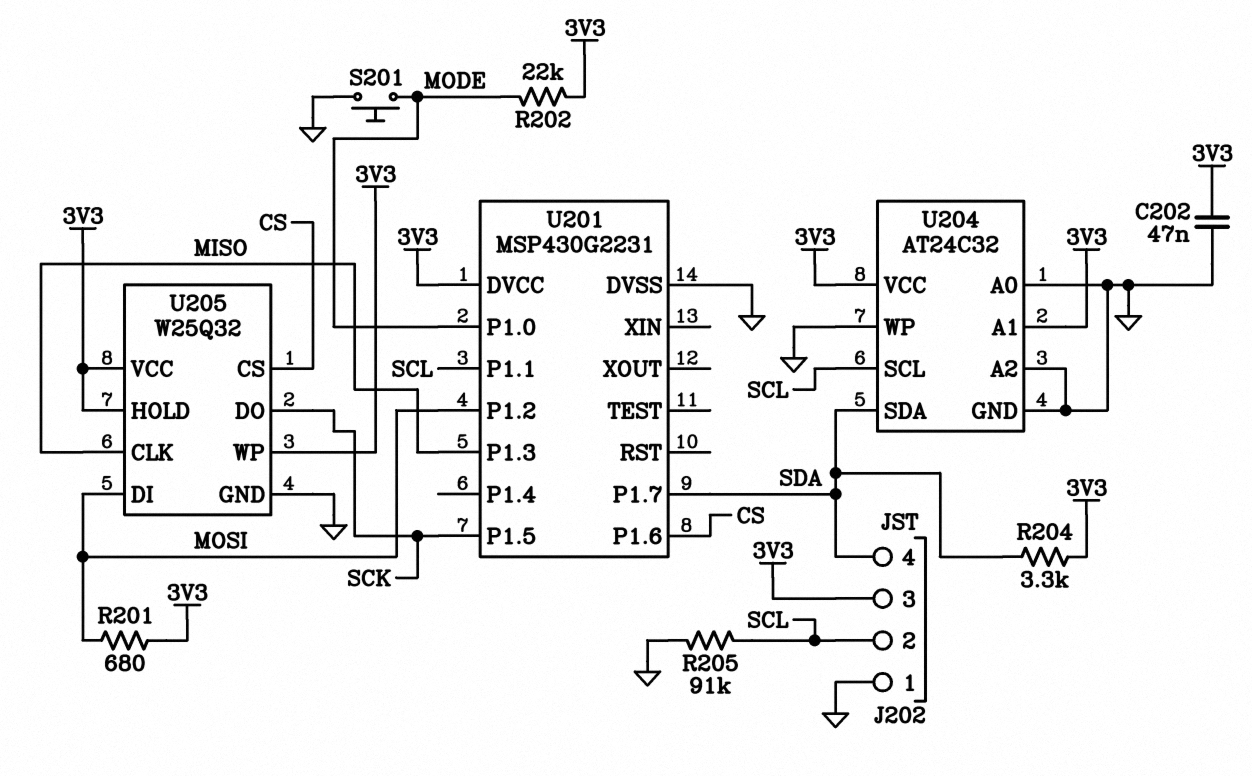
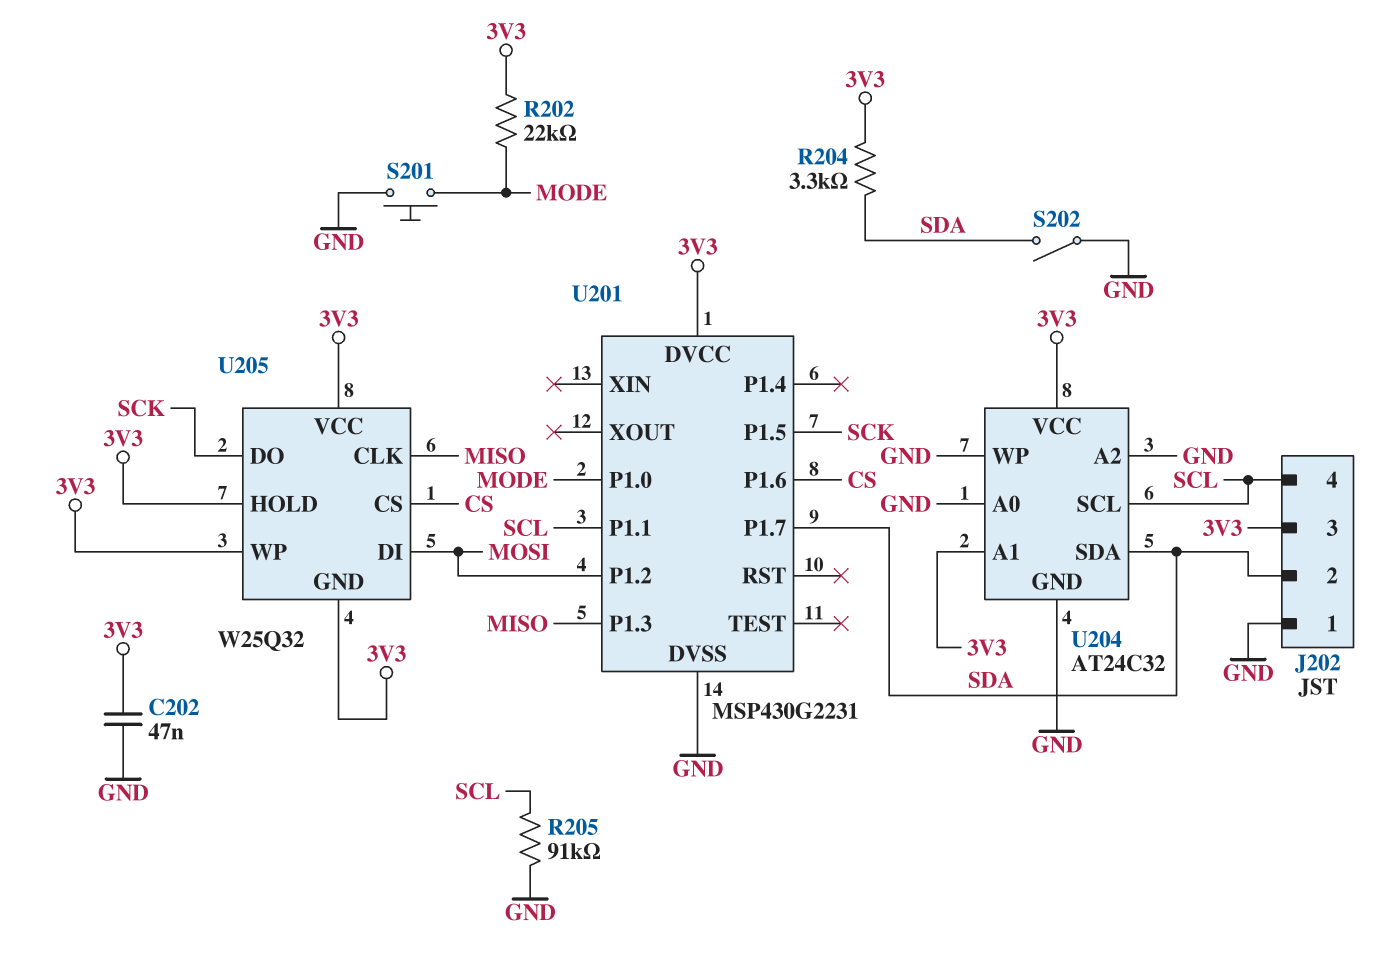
J202 pin 2: SCL -> SDA
J202 pin 4: SDA -> SCL
R201: 680 (3V3, MOSI) -> none
S202: none -> switch (GND, SDA)
U205 pin GND: GND -> 3V3

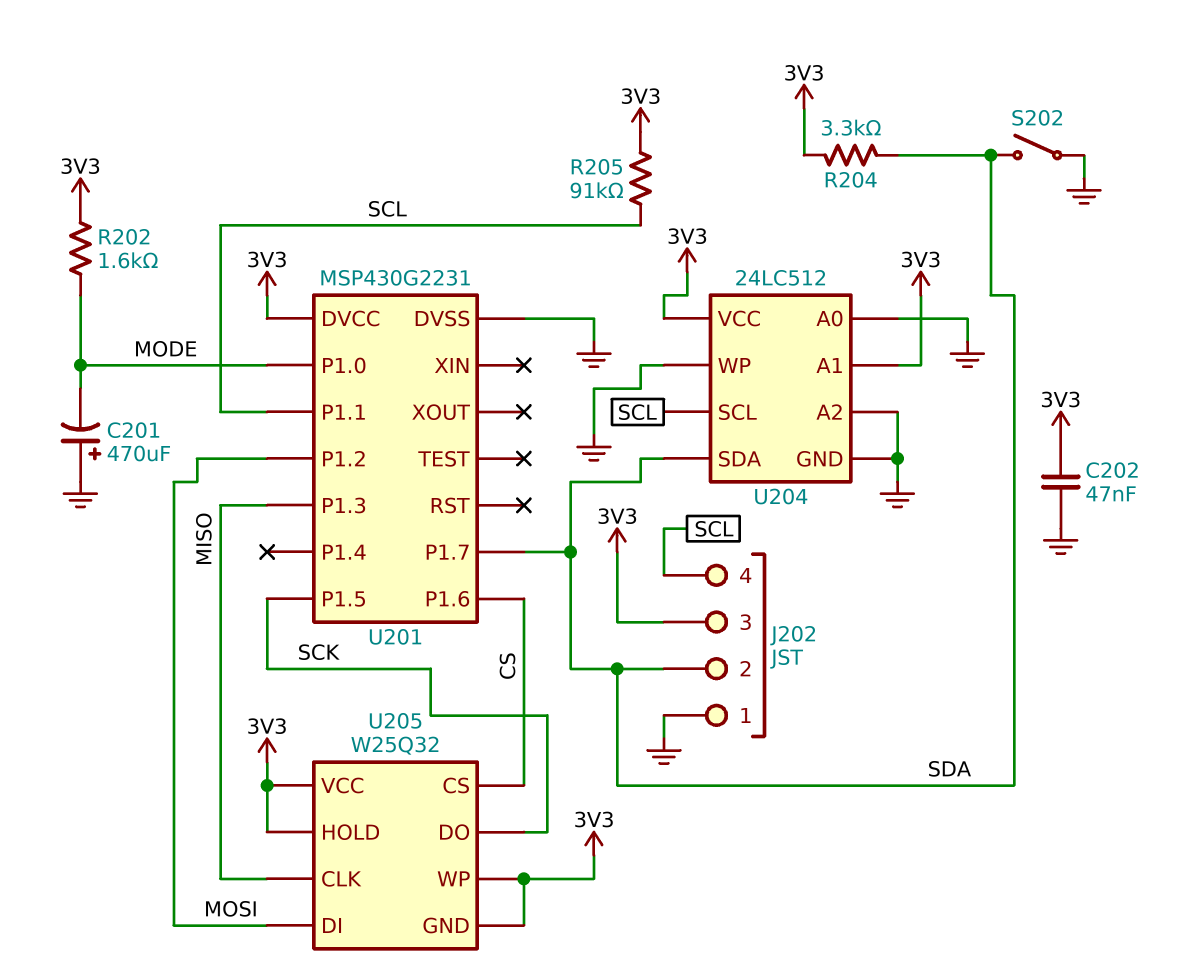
C201: none -> 470uF (plus GND, minus MODE)
R202: 22k (3V3, MODE) -> 1.6k (3V3, MODE)
R205: 91k (GND, SCL) -> 91k (3V3, SCL)
S201: button (GND, MODE) -> none
U204: AT24C32 -> 24LC512

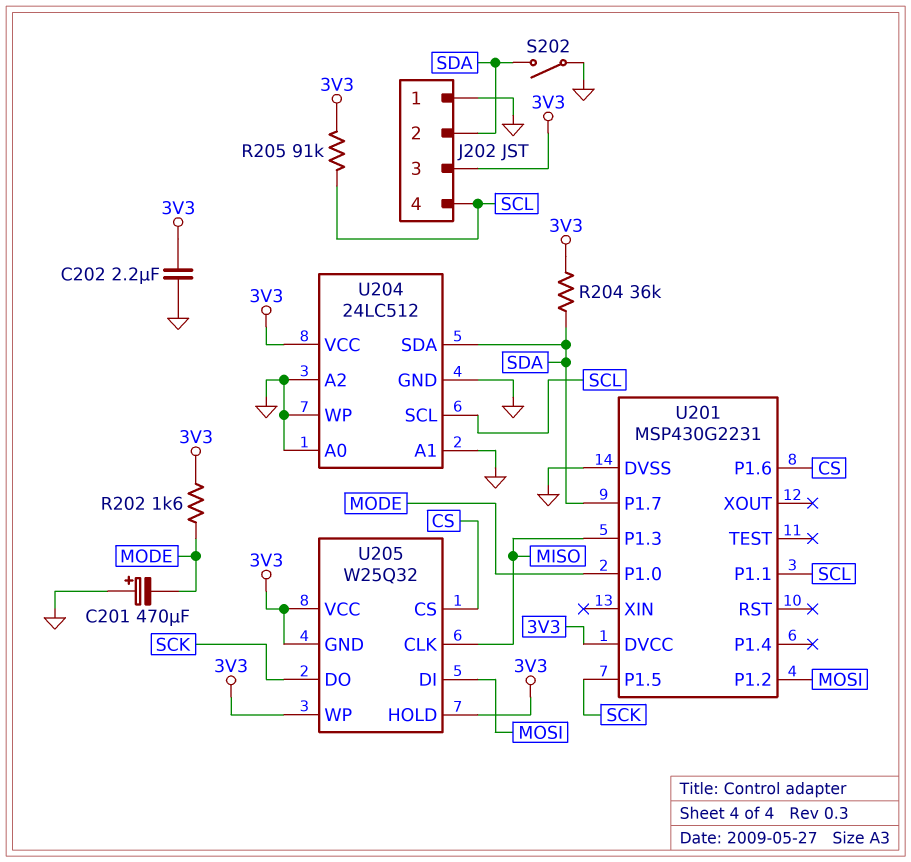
C202: 47nF (3V3, GND) -> 2.2uF (3V3, GND)
R204: 3.3k (3V3, SDA) -> 36k (3V3, SDA)
U204 pin A1: 3V3 -> GND

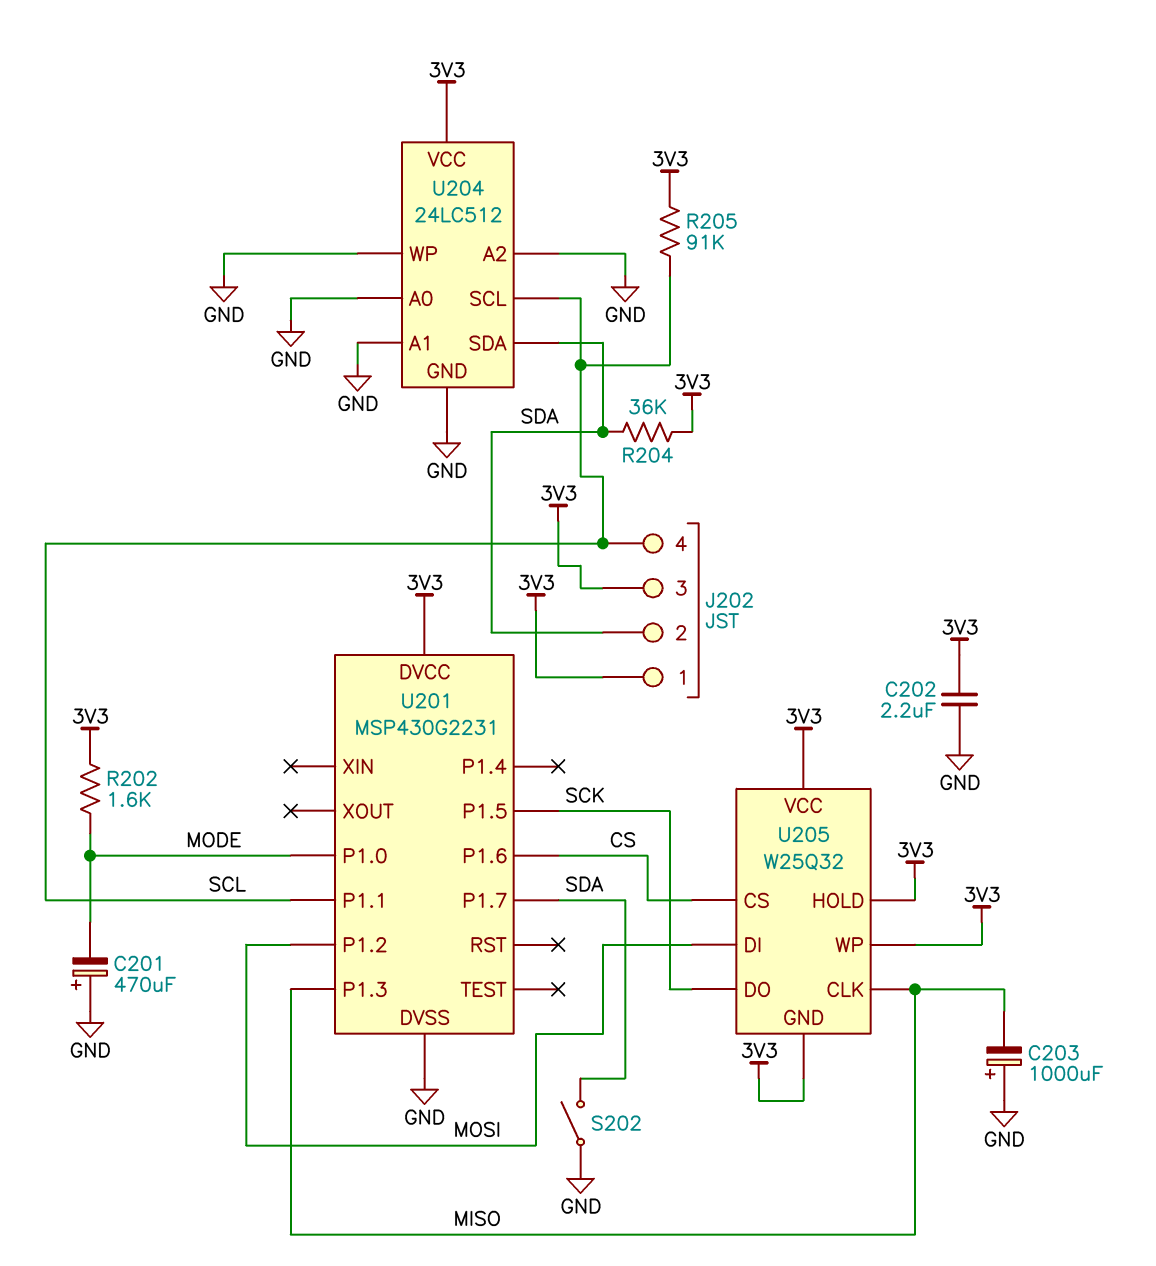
C203: none -> 1000uF (plus GND, minus MISO)
J202 pin 1: GND -> 3V3

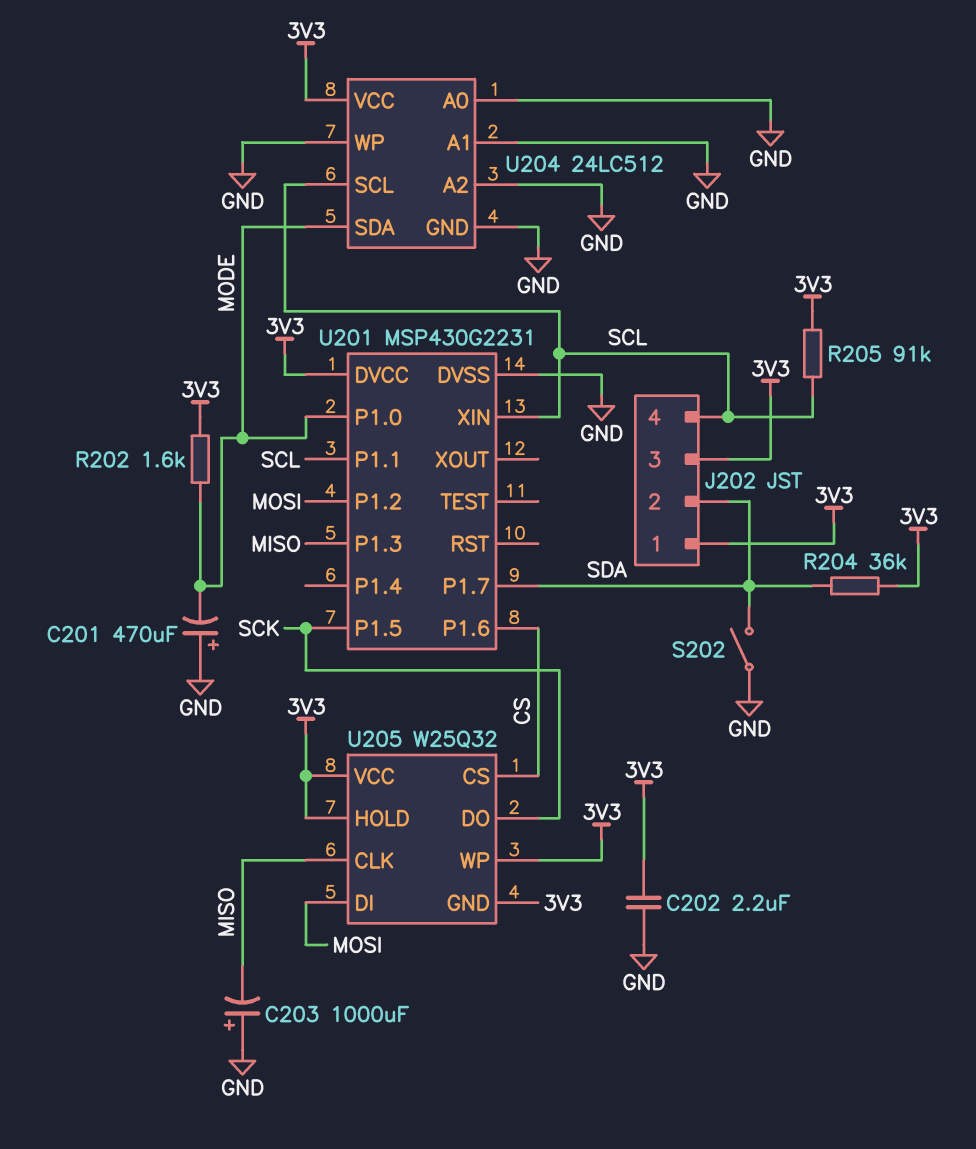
U201 pin XIN: none -> SCL
U204 pin SDA: SDA -> MODE

